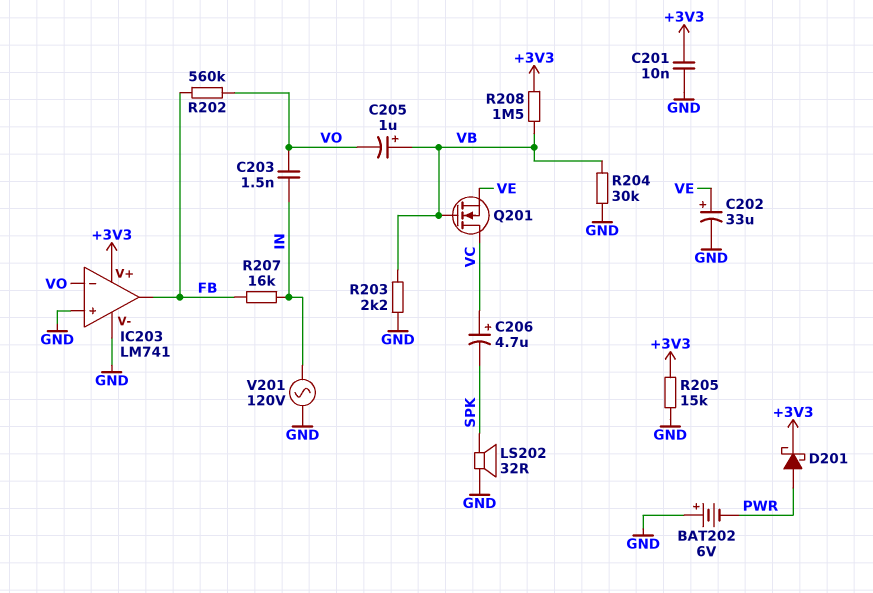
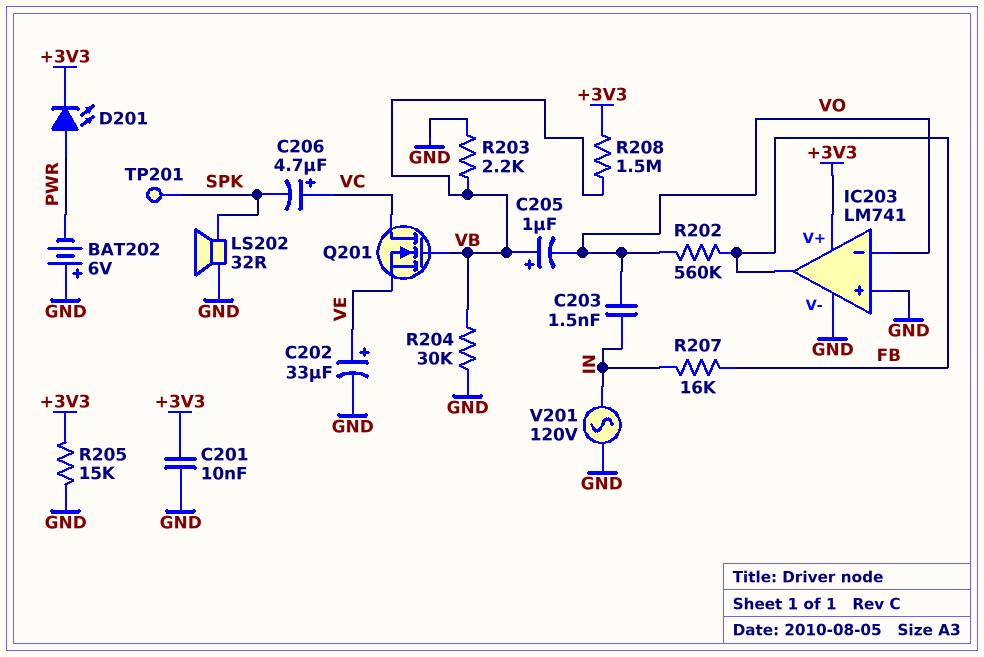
D201: schottky (A PWR, K +3V3) -> LED (A PWR, K +3V3)
TP201: none -> test point (SPK)

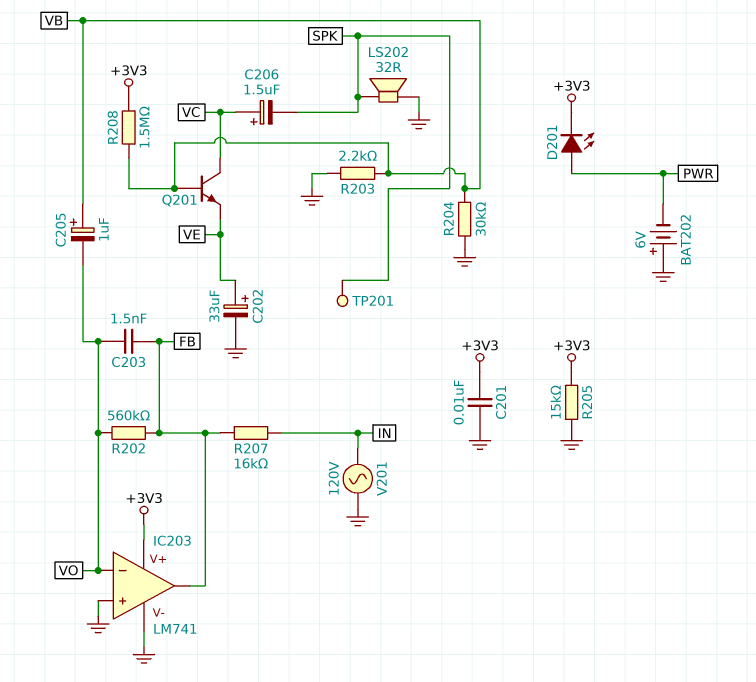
C203: 1.5nF (IN, VO) -> 1.5nF (FB, VO)
C206: 4.7uF (plus VC, minus SPK) -> 1.5uF (plus VC, minus SPK)
Q201: NMOS (G VB, D VC, S VE) -> NPN (B VB, C VC, E VE)

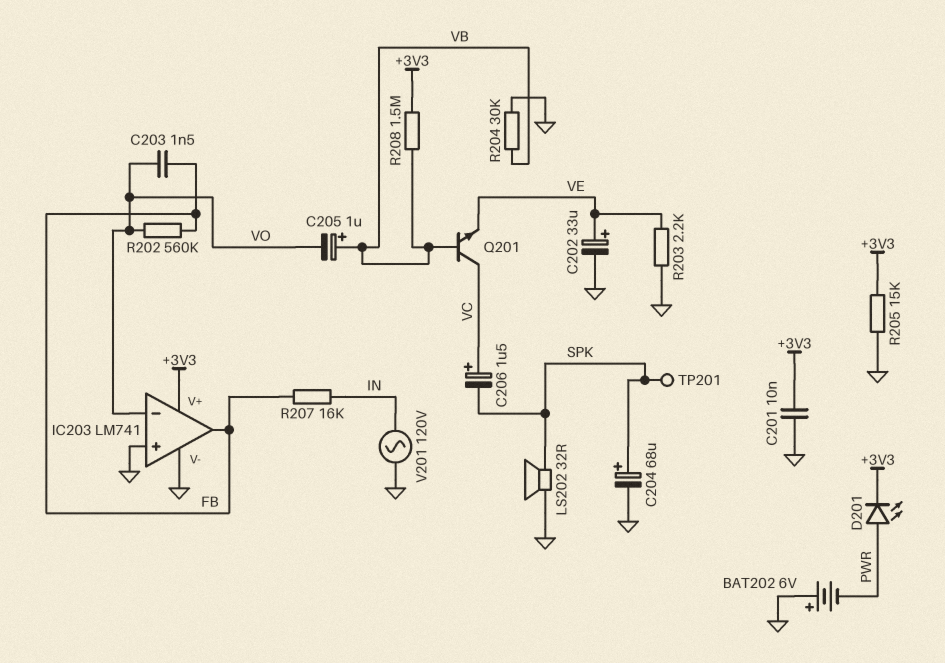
C204: none -> 68uF (plus SPK, minus GND)
R203: 2.2k (GND, VB) -> 2.2k (GND, VE)

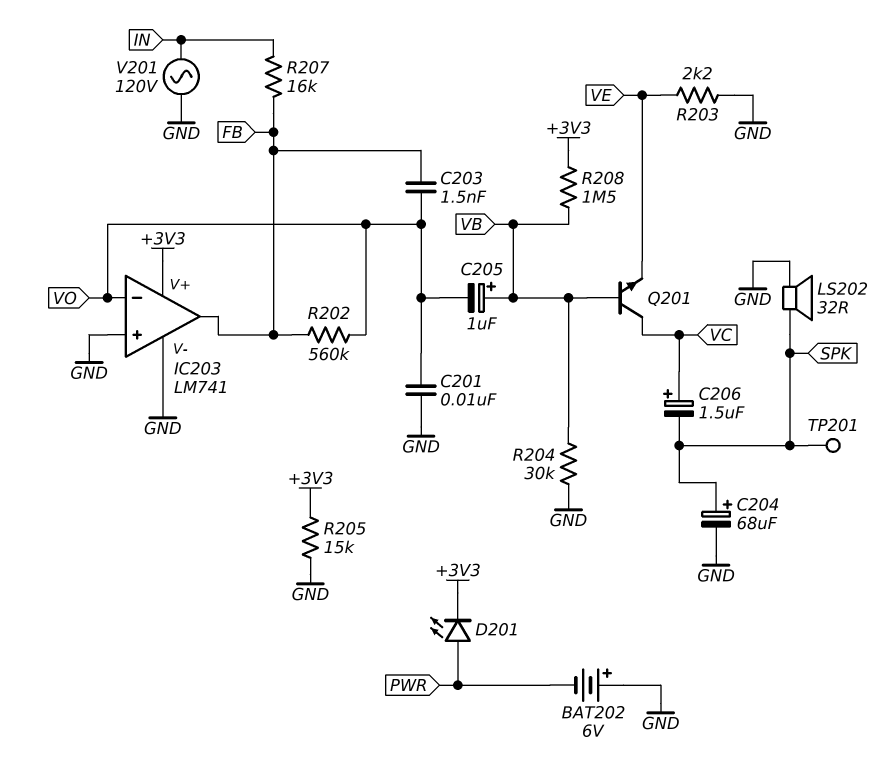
C201: 10nF (+3V3, GND) -> 10nF (GND, VO)
C202: 33uF (plus VE, minus GND) -> none

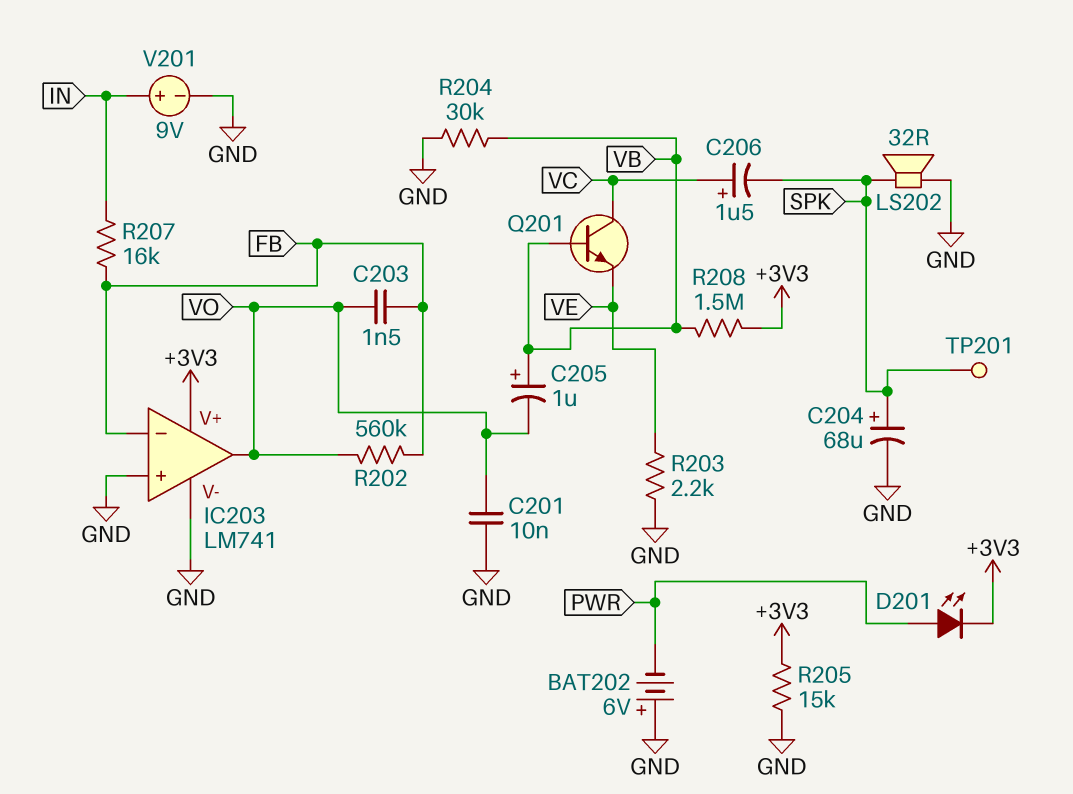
IC203 pin in-: VO -> FB
IC203 pin out: FB -> VO
V201: AC 120V (GND, IN) -> 9V (plus IN, minus GND)

